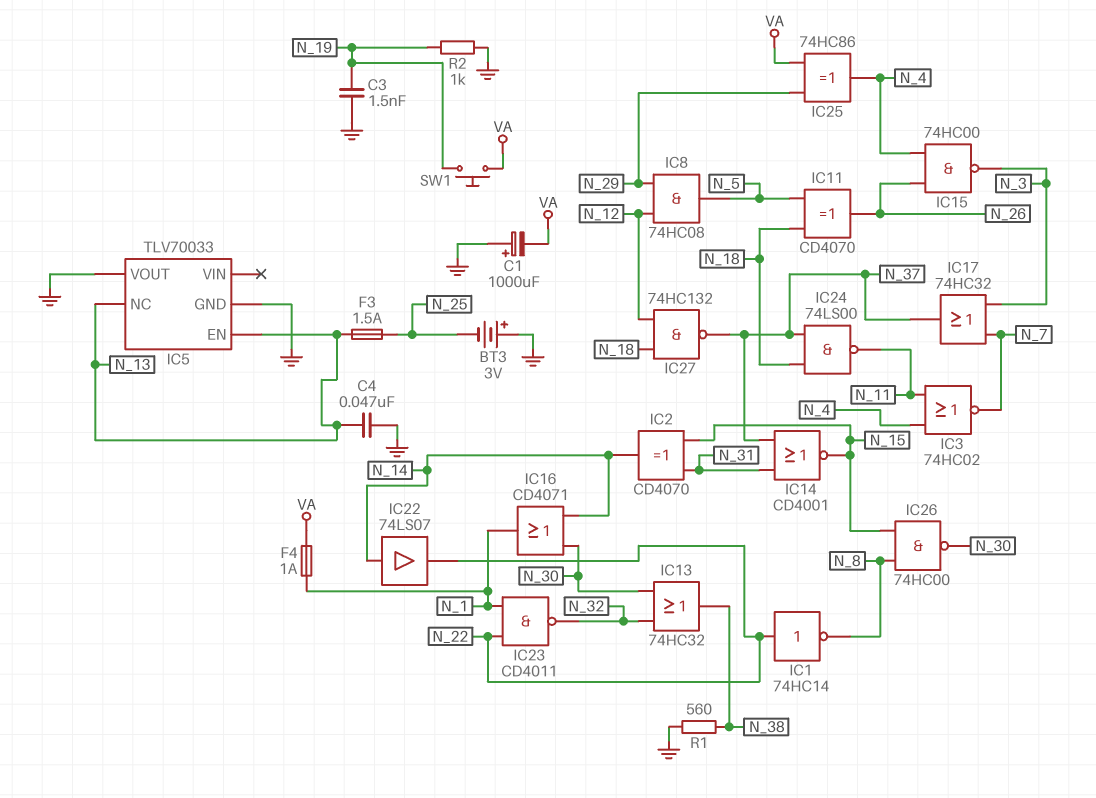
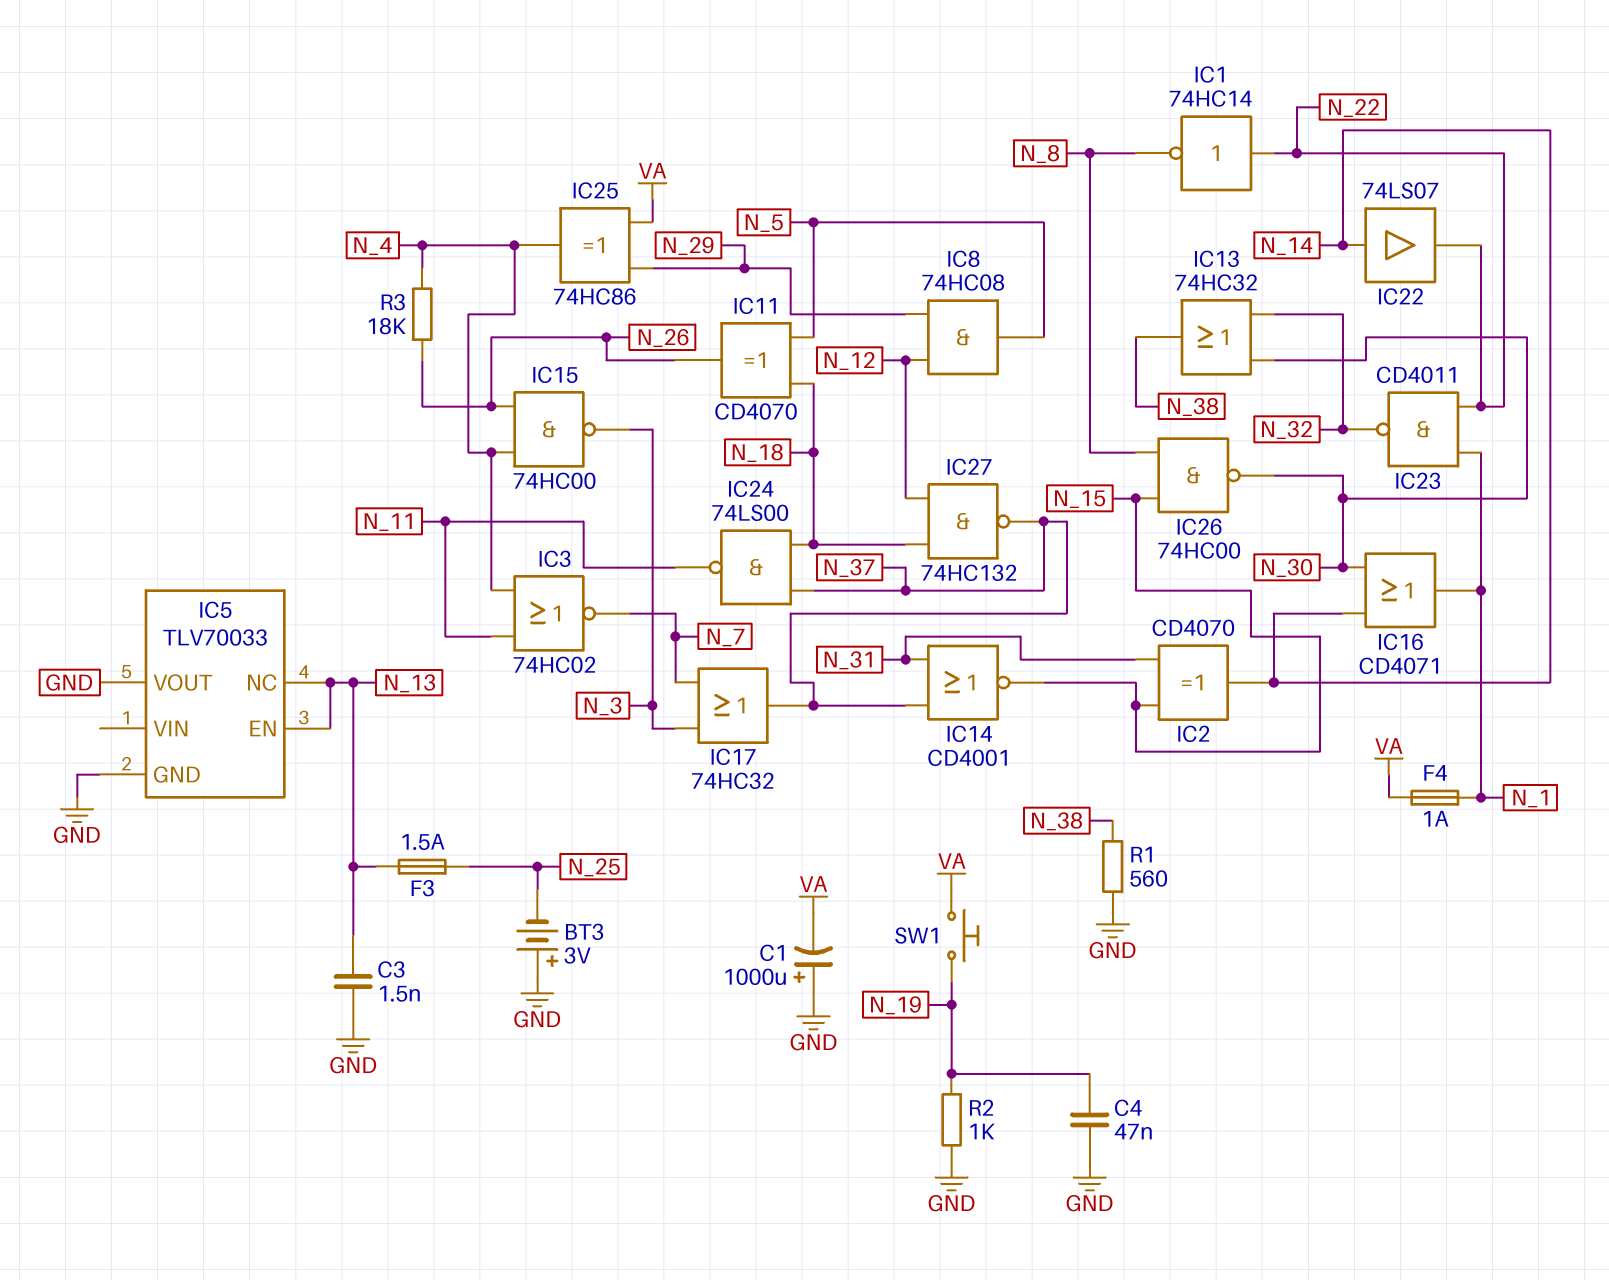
C3: 1.5nF (GND, N_19) -> 1.5nF (GND, N_13)
C4: 47nF (GND, N_13) -> 47nF (GND, N_19)
R3: none -> 18k (N_4, N_26)

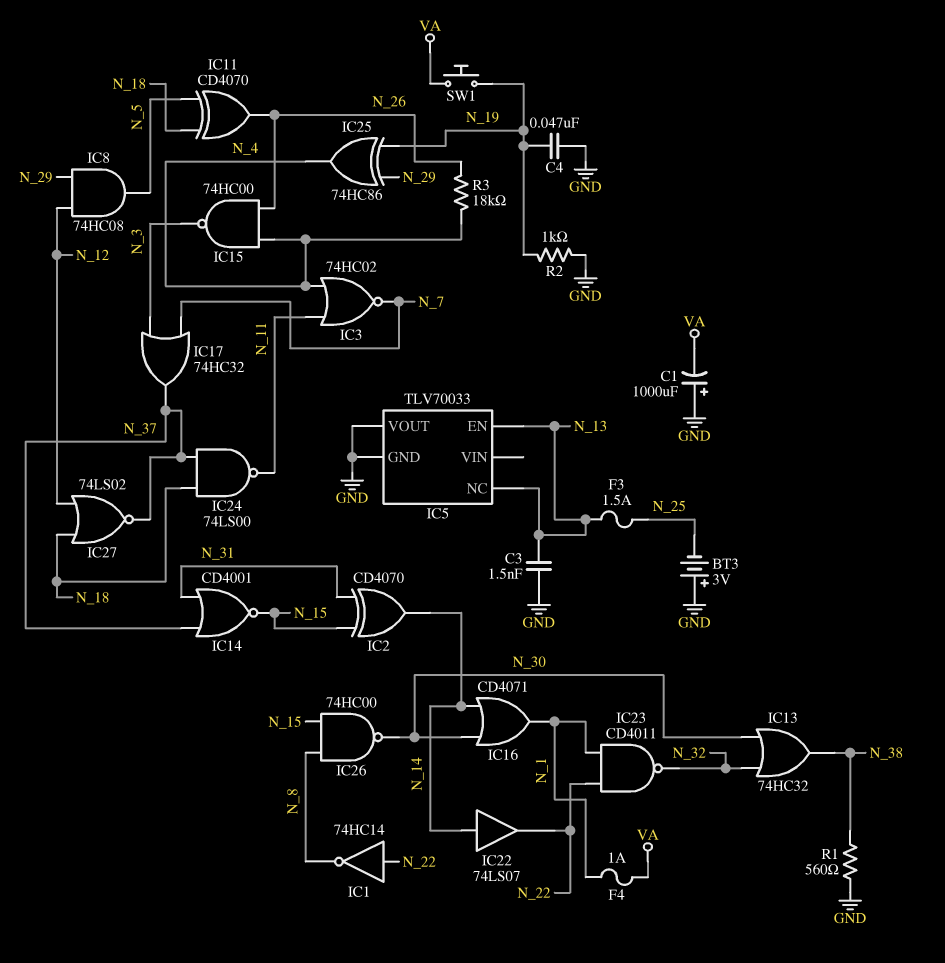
IC25: XOR 74HC86 (in N_29, in VA, out N_4) -> XOR 74HC86 (in N_19, in N_29, out N_4)
IC27: NAND 74HC132 (in N_12, in N_18, out N_37) -> NOR 74LS02 (in N_12, in N_18, out N_37)

